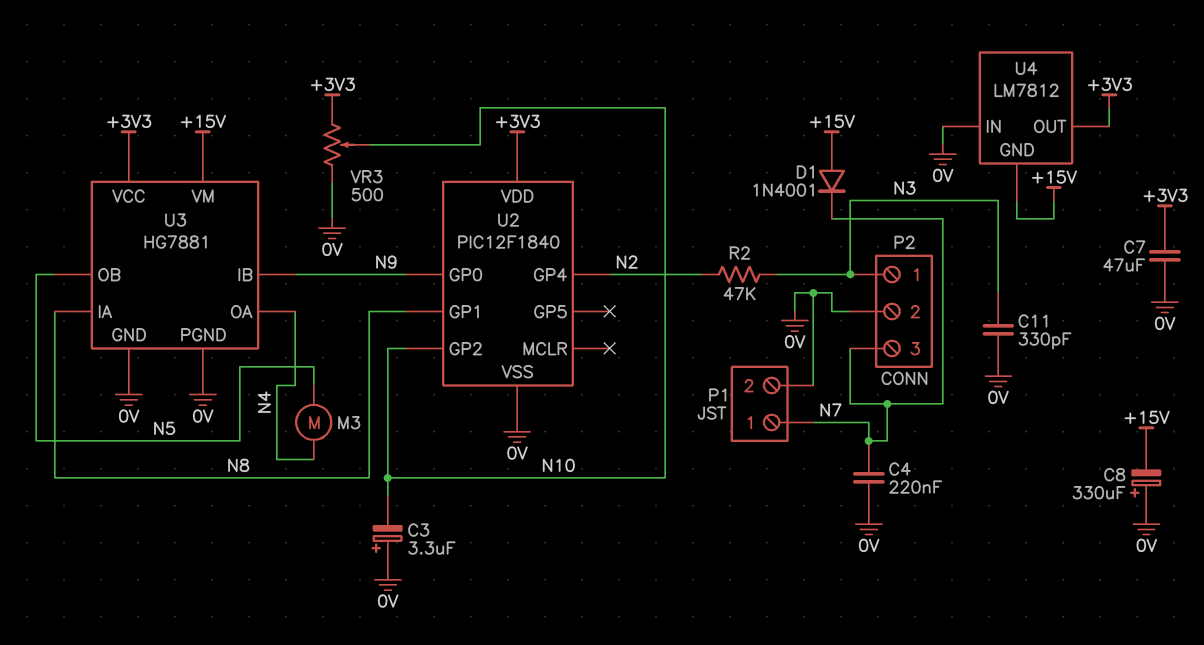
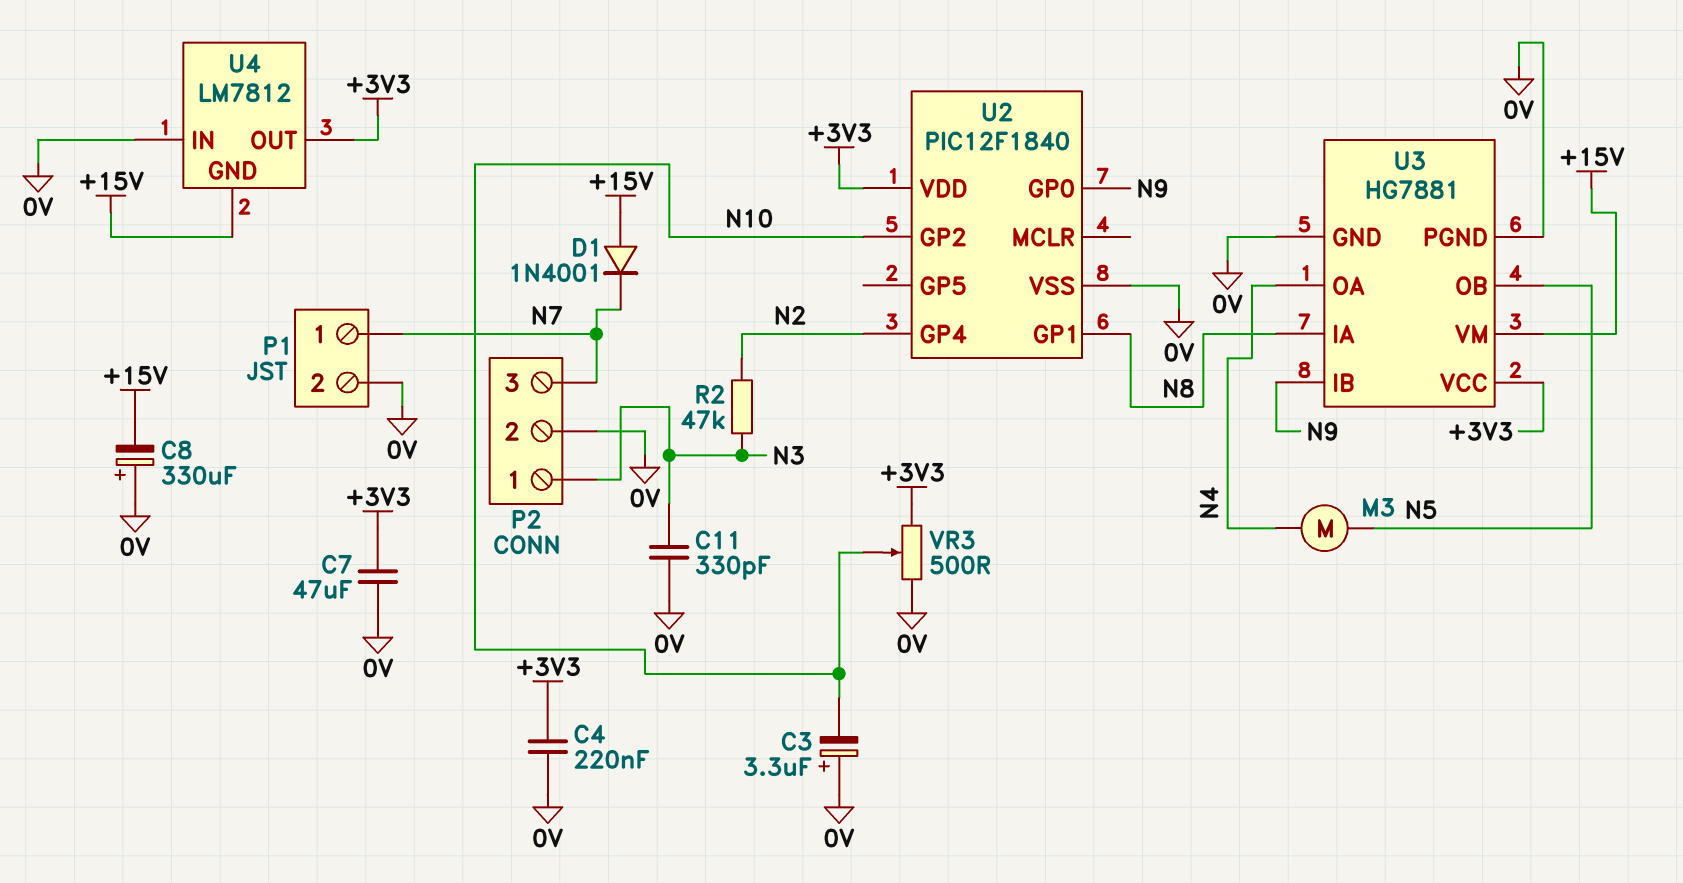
C4: 220nF (0V, N7) -> 220nF (+3V3, 0V)

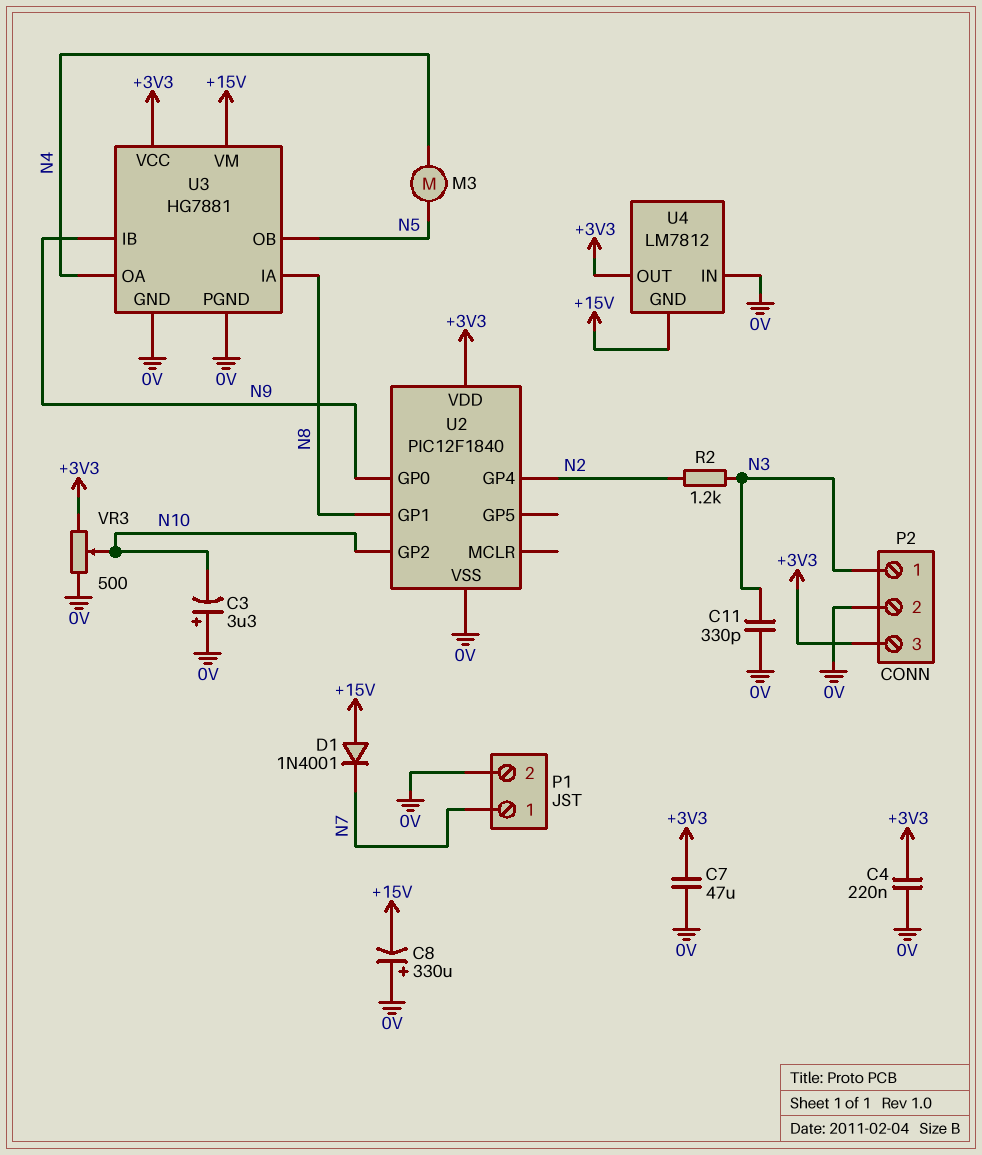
P2 pin 3: N7 -> +3V3
R2: 47k (N2, N3) -> 1.2k (N2, N3)

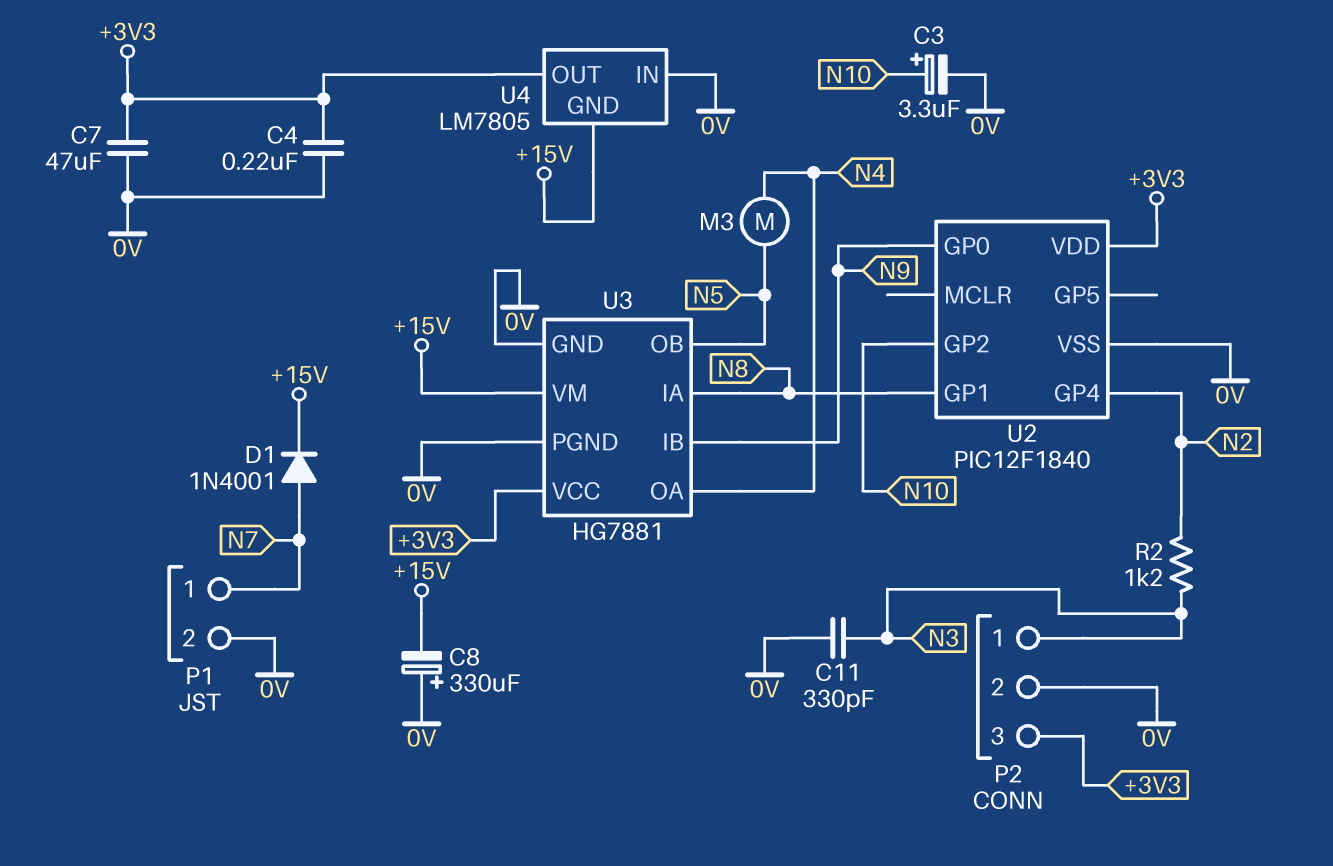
C3: 3.3uF (plus 0V, minus N10) -> 3.3uF (plus N10, minus 0V)
D1: diode 1N4001 (A +15V, K N7) -> diode 1N4001 (A N7, K +15V)
U4: LM7812 -> LM7805
VR3: 500 (+3V3, 0V, wiper N10) -> none

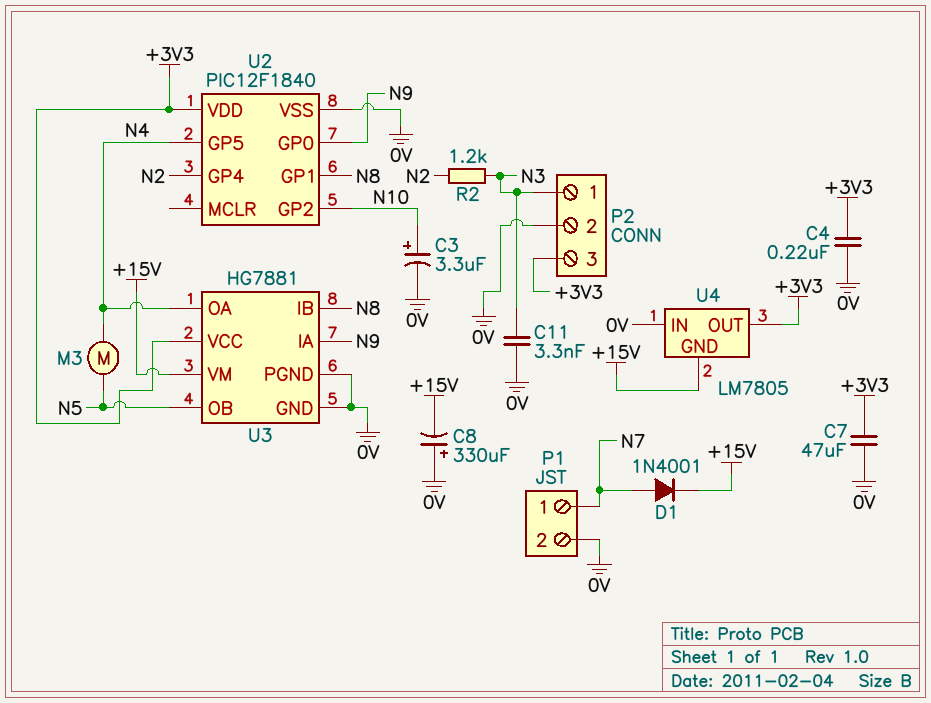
C11: 330pF (0V, N3) -> 3.3nF (0V, N3)
U2 pin GP5: none -> N4
U3 pin IA: N8 -> N9
U3 pin IB: N9 -> N8

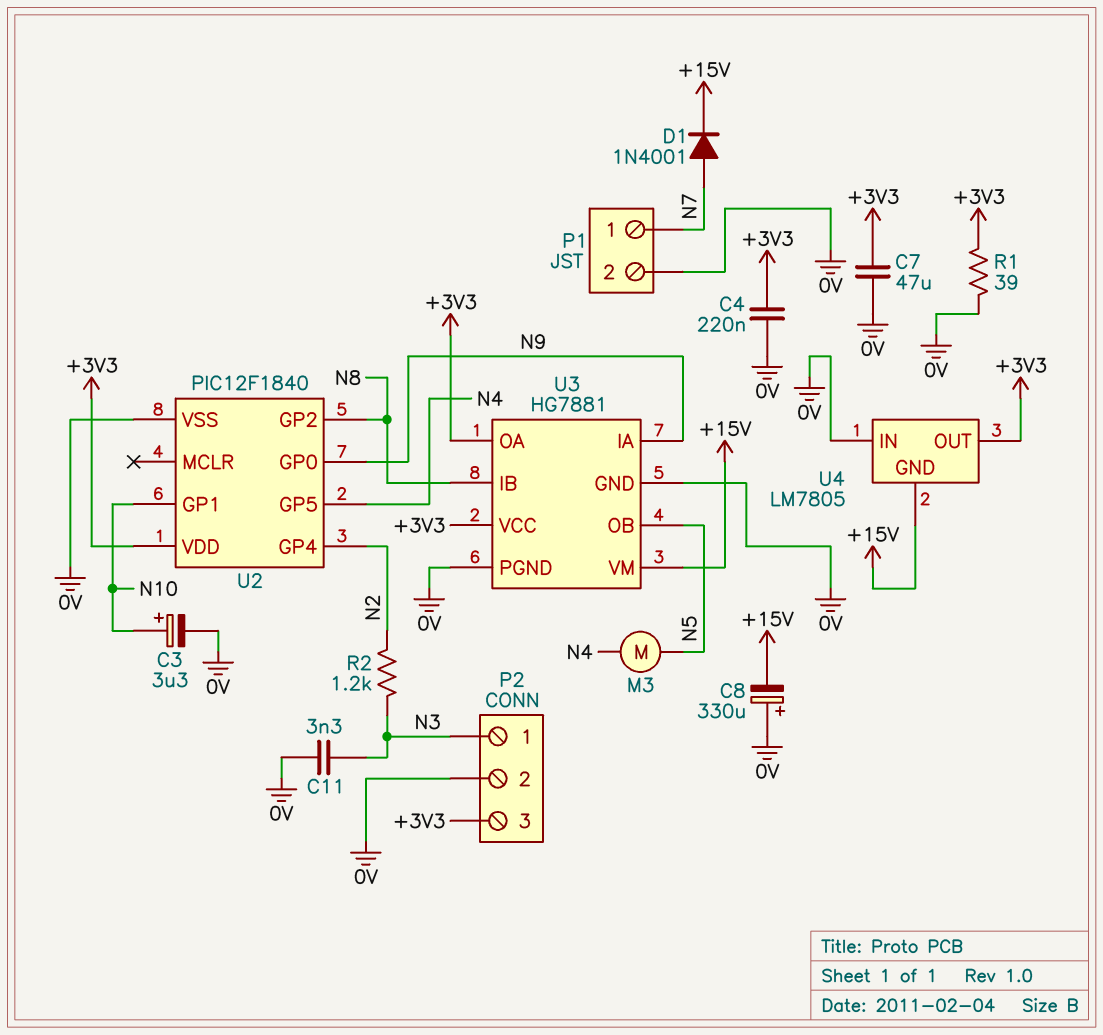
R1: none -> 39 (+3V3, 0V)
U2 pin GP1: N8 -> N10
U2 pin GP2: N10 -> N8
U3 pin OA: N4 -> +3V3

